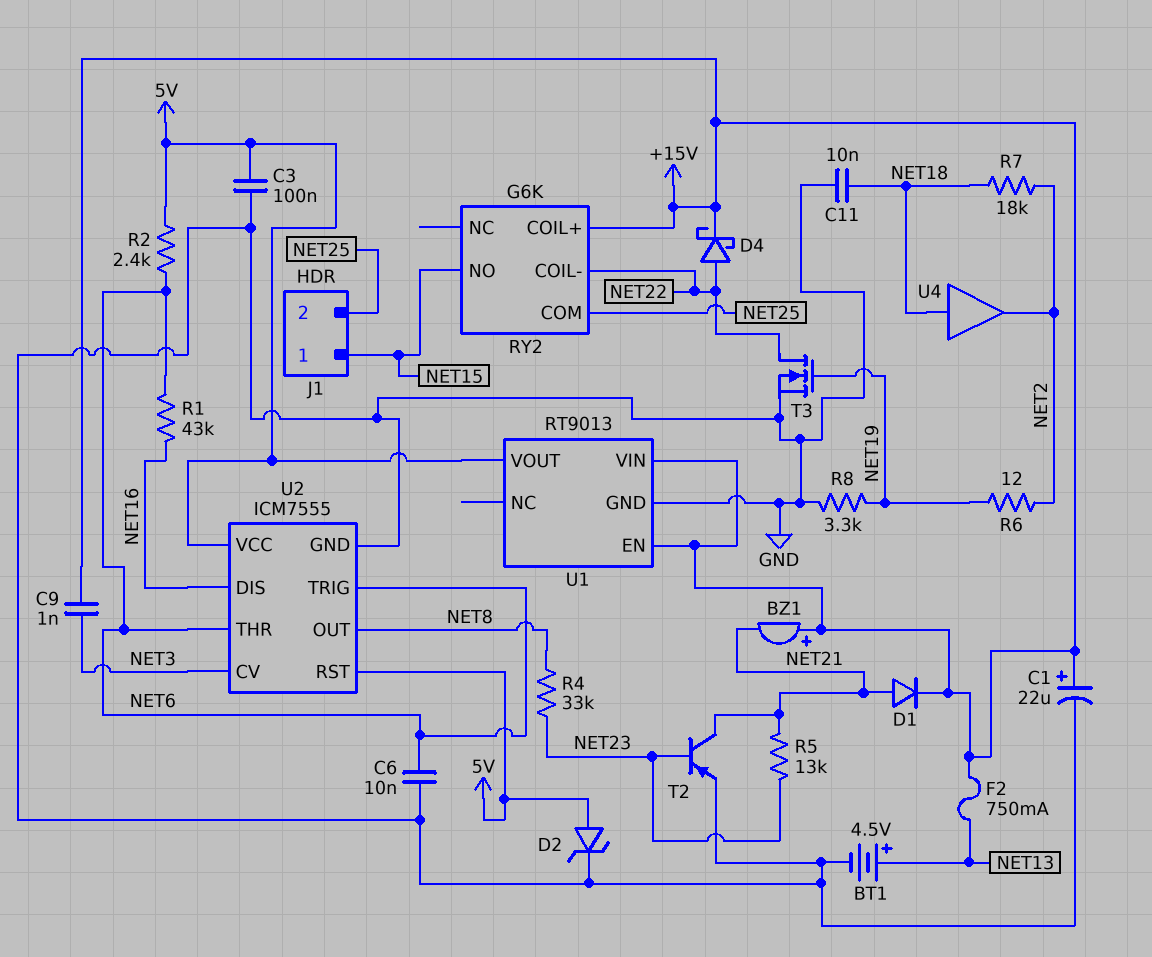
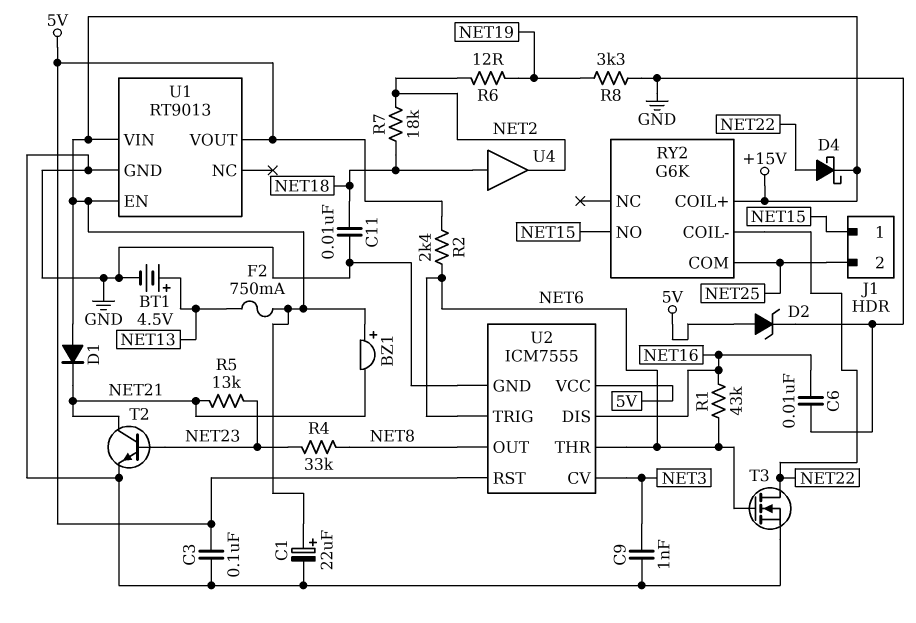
C6: 10nF (GND, NET6) -> 10nF (GND, NET16)
C9: 1nF (+15V, NET3) -> 1nF (GND, NET3)
D1: diode (A NET21, K +15V) -> diode (A +15V, K NET21)
T2: PNP (B NET23, C NET21, E GND) -> NPN (B NET23, C NET21, E GND)
T3: NMOS (G NET19, D NET22, S GND) -> NMOS (G NET6, D NET22, S GND)

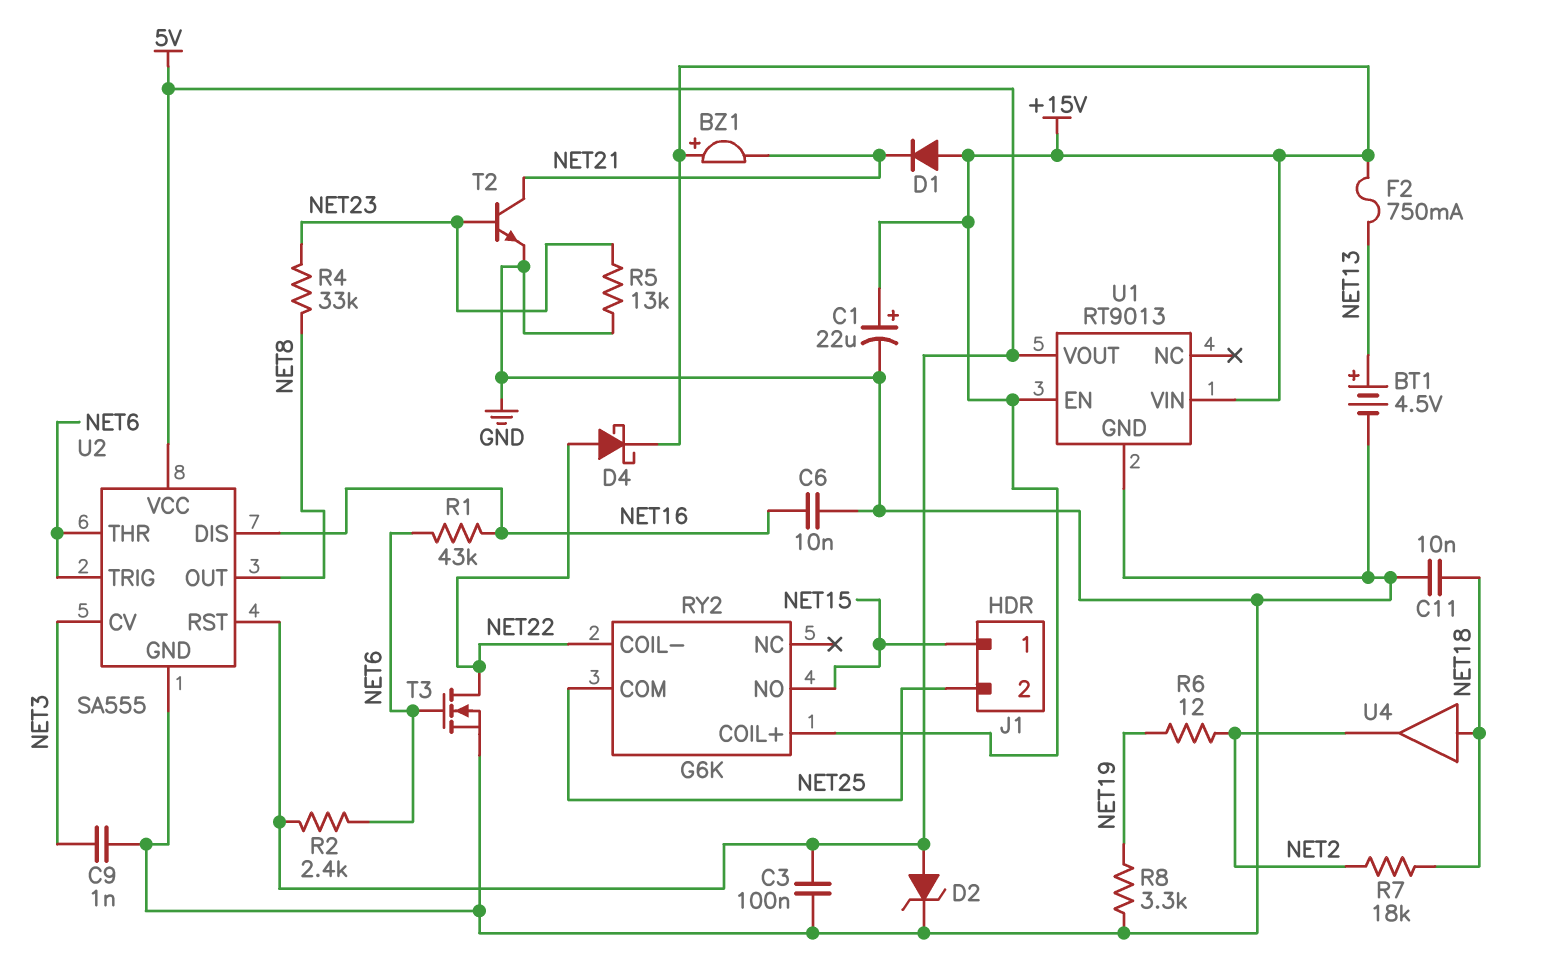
R5: 13k (NET21, NET23) -> 13k (GND, NET23)
U2: ICM7555 -> SA555

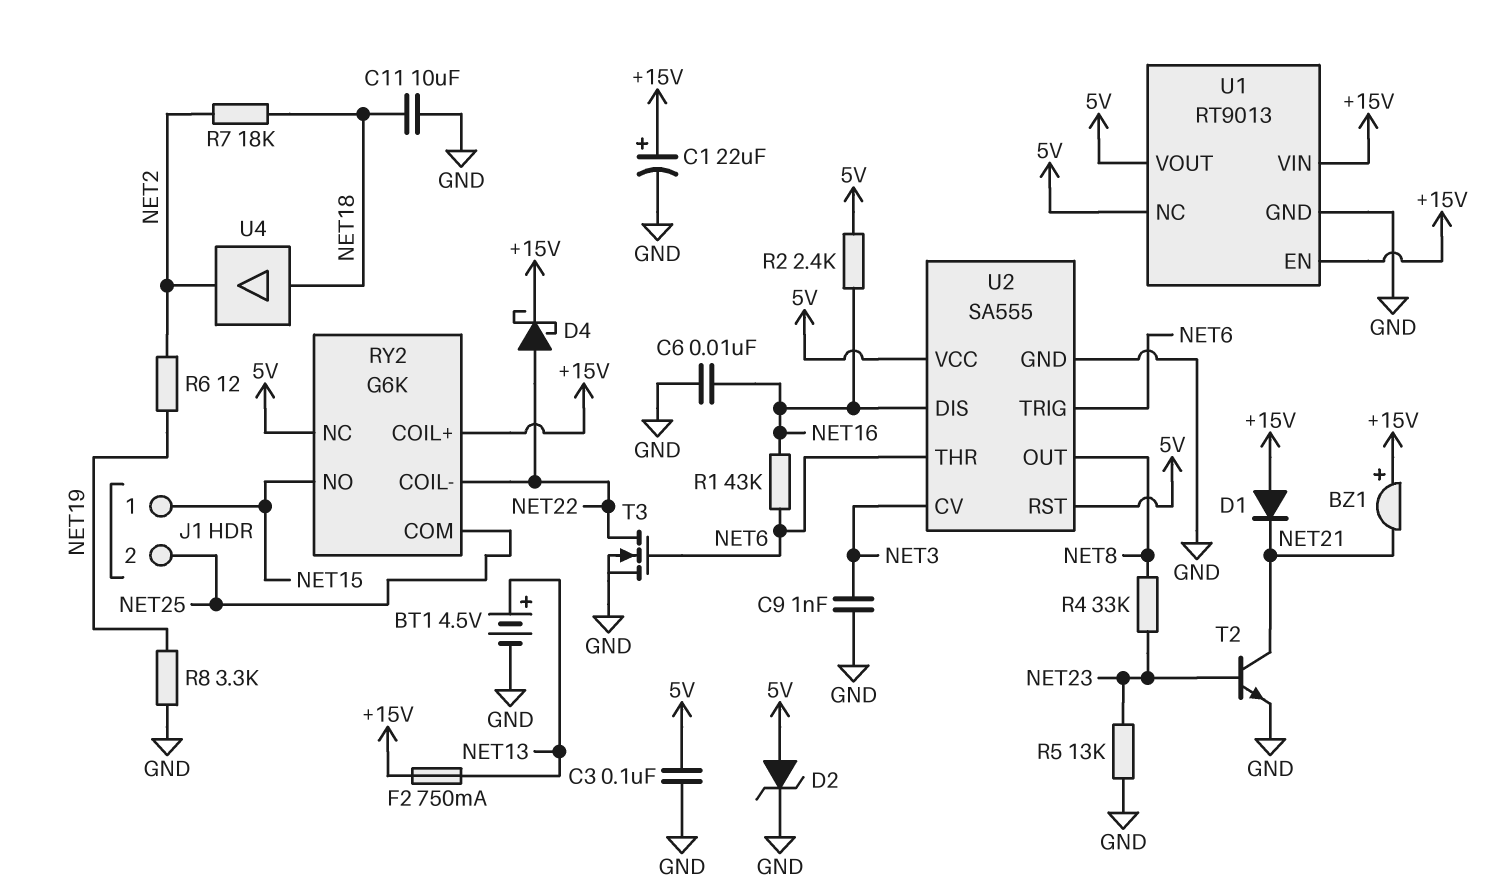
C11: 10nF (GND, NET18) -> 10uF (GND, NET18)
R2: 2.4k (5V, NET6) -> 2.4k (5V, NET16)
RY2 pin NC: none -> 5V
U1 pin NC: none -> 5V

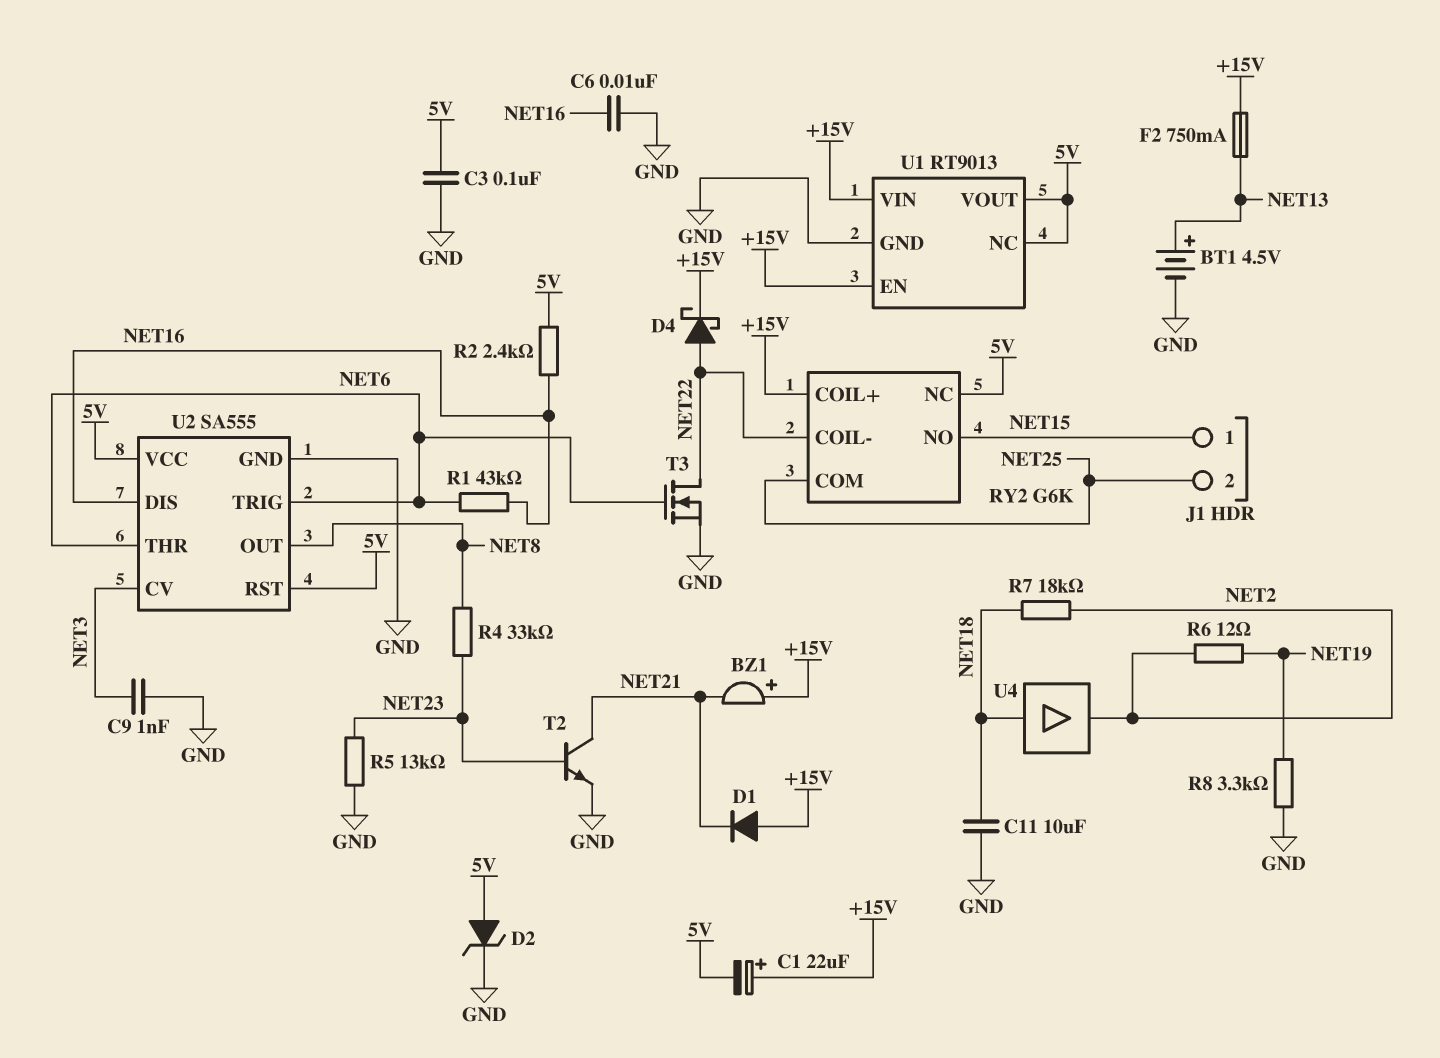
C1: 22uF (plus +15V, minus GND) -> 22uF (plus +15V, minus 5V)

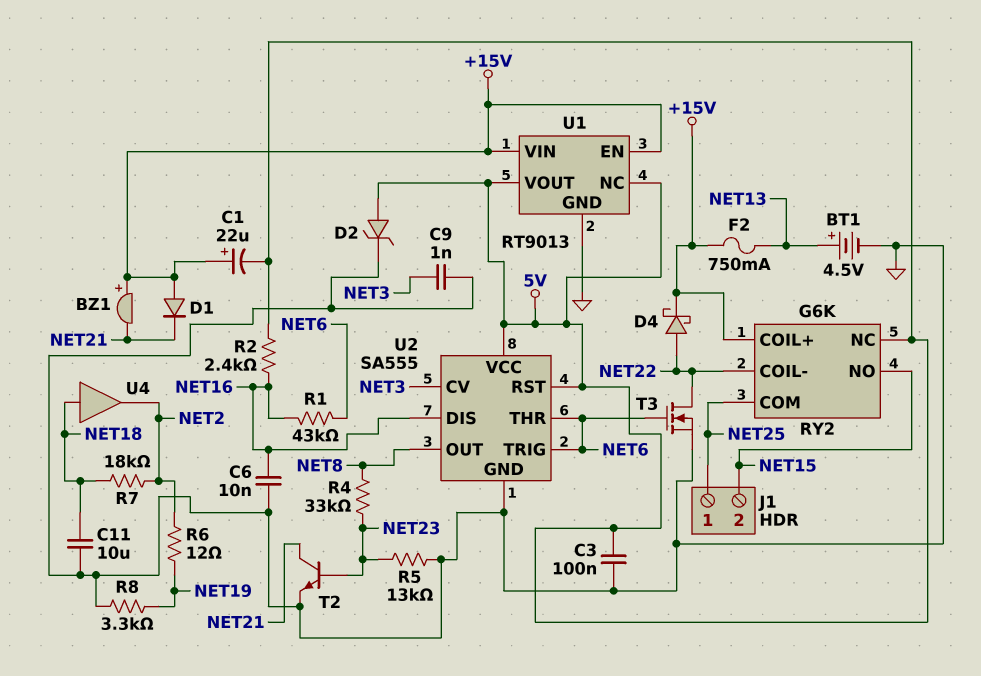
J1 pin 1: NET15 -> NET25
J1 pin 2: NET25 -> NET15

